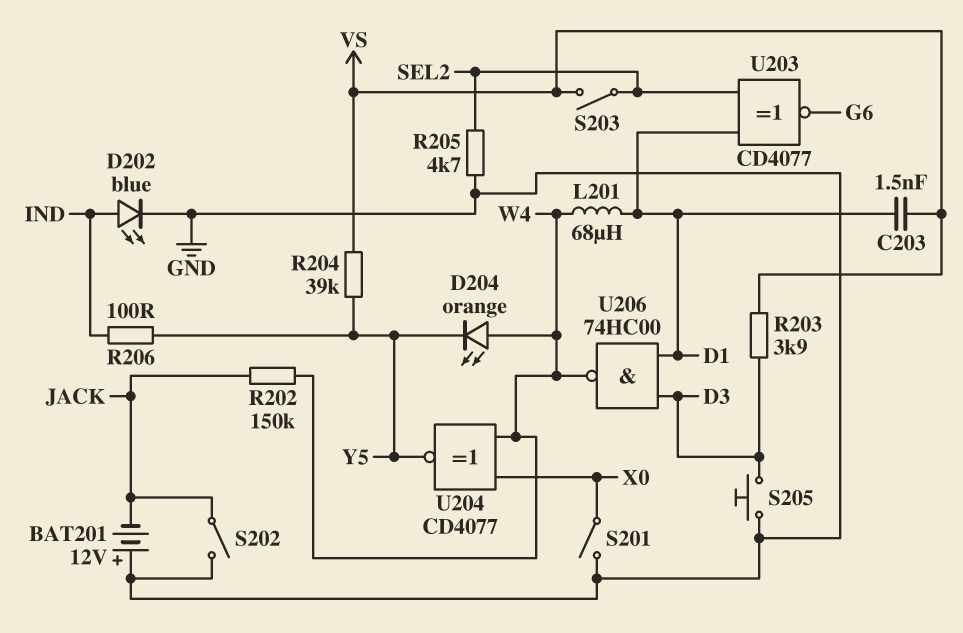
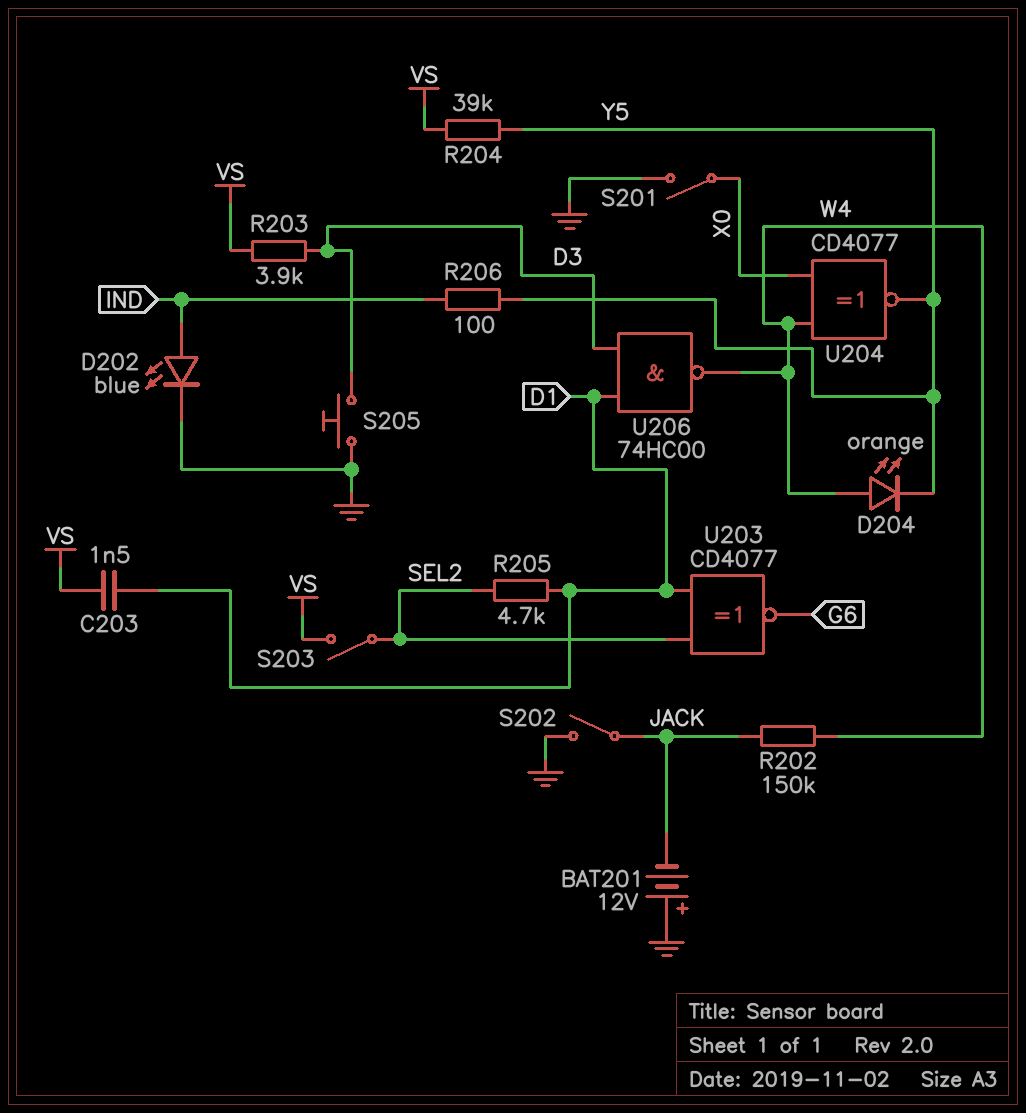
L201: 68uH (D1, W4) -> none
R205: 4.7k (GND, SEL2) -> 4.7k (D1, SEL2)

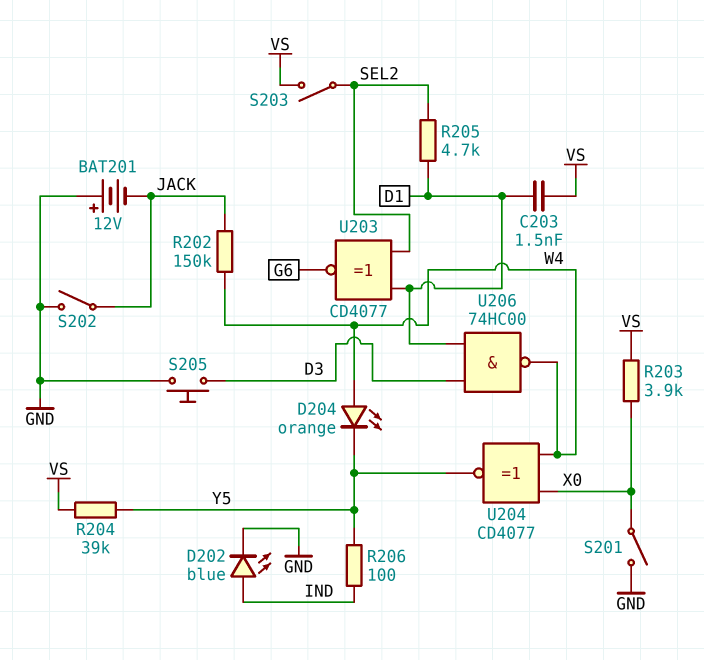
R203: 3.9k (D3, VS) -> 3.9k (VS, X0)

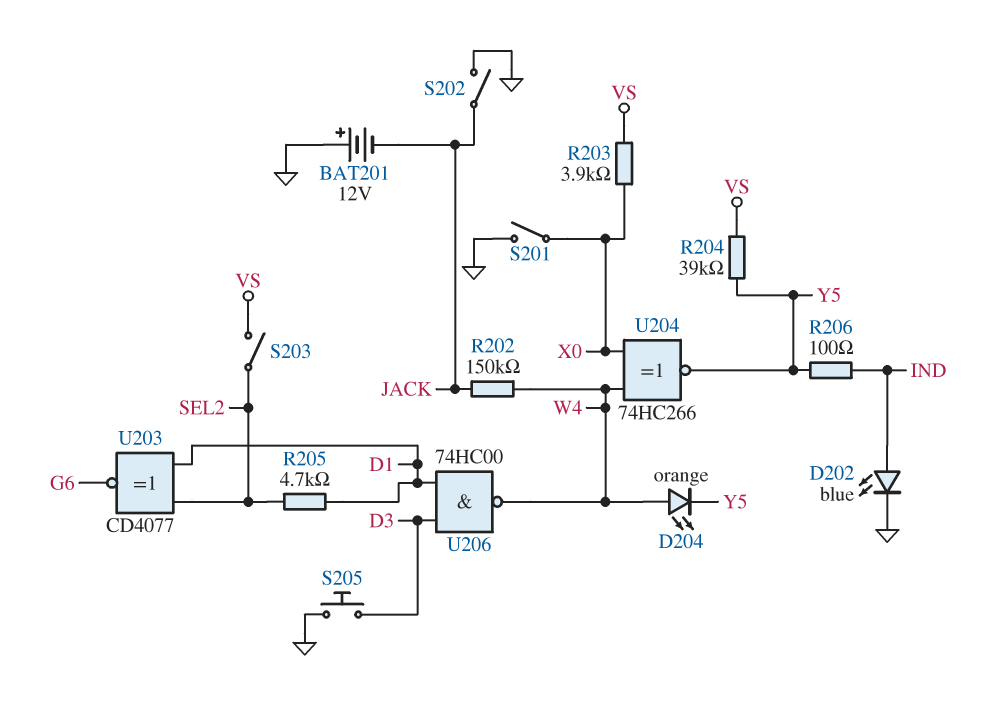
C203: 1.5nF (D1, VS) -> none
U204: XNOR CD4077 (in W4, in X0, out Y5) -> XNOR 74HC266 (in W4, in X0, out Y5)

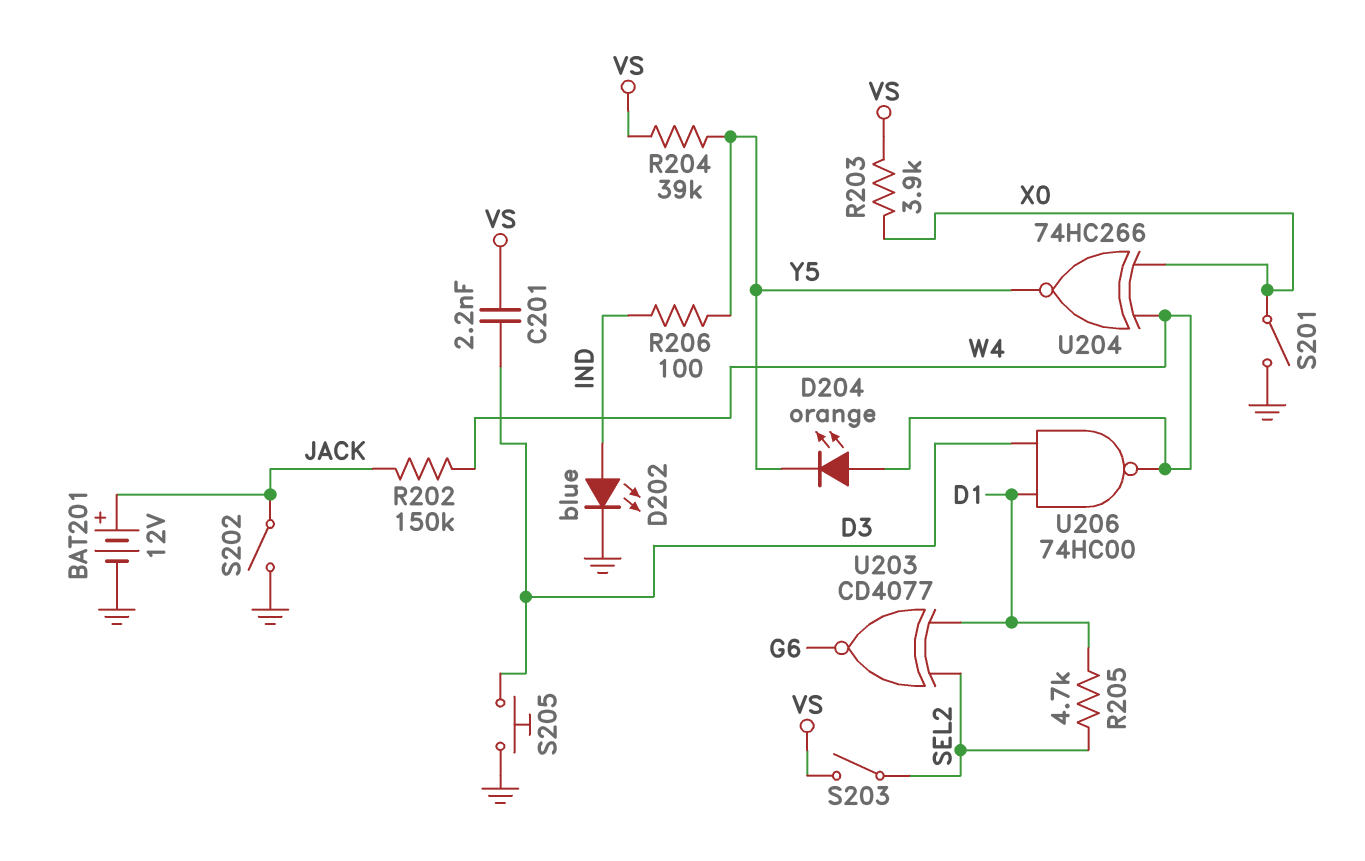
BAT201: 12V (plus GND, minus JACK) -> 12V (plus JACK, minus GND)
C201: none -> 2.2nF (D3, VS)

